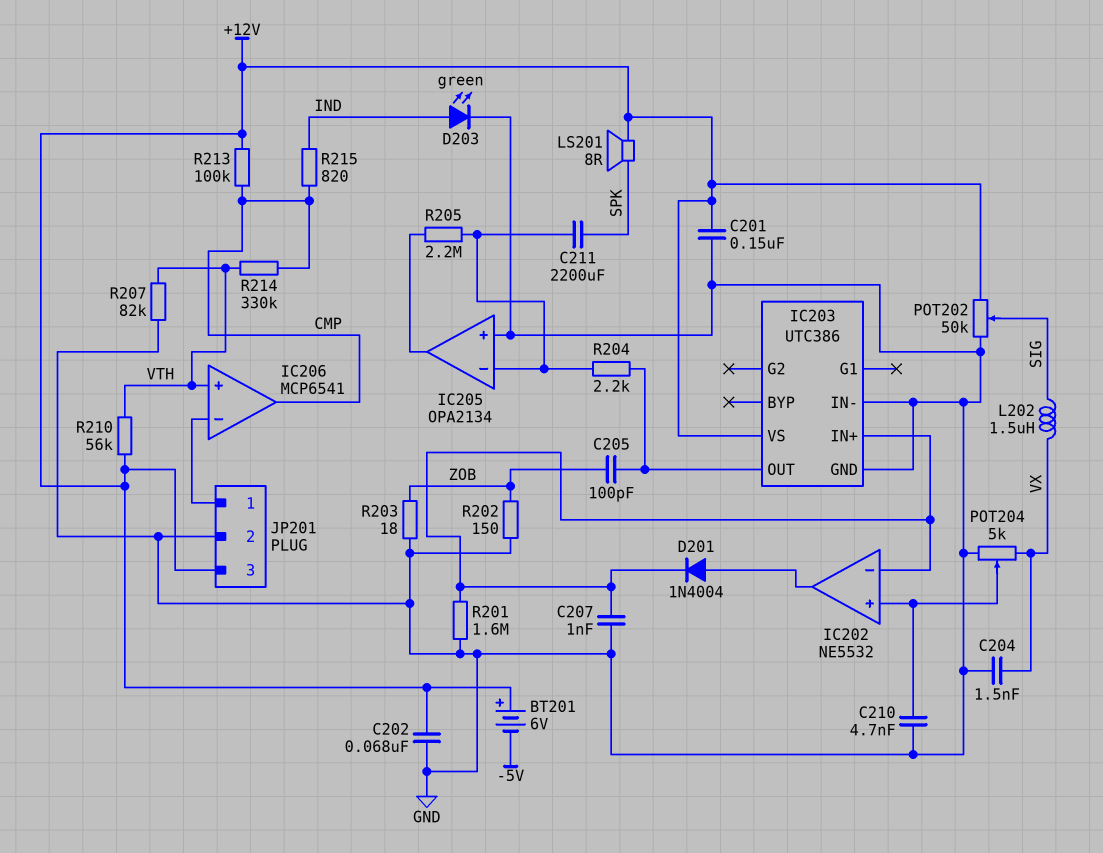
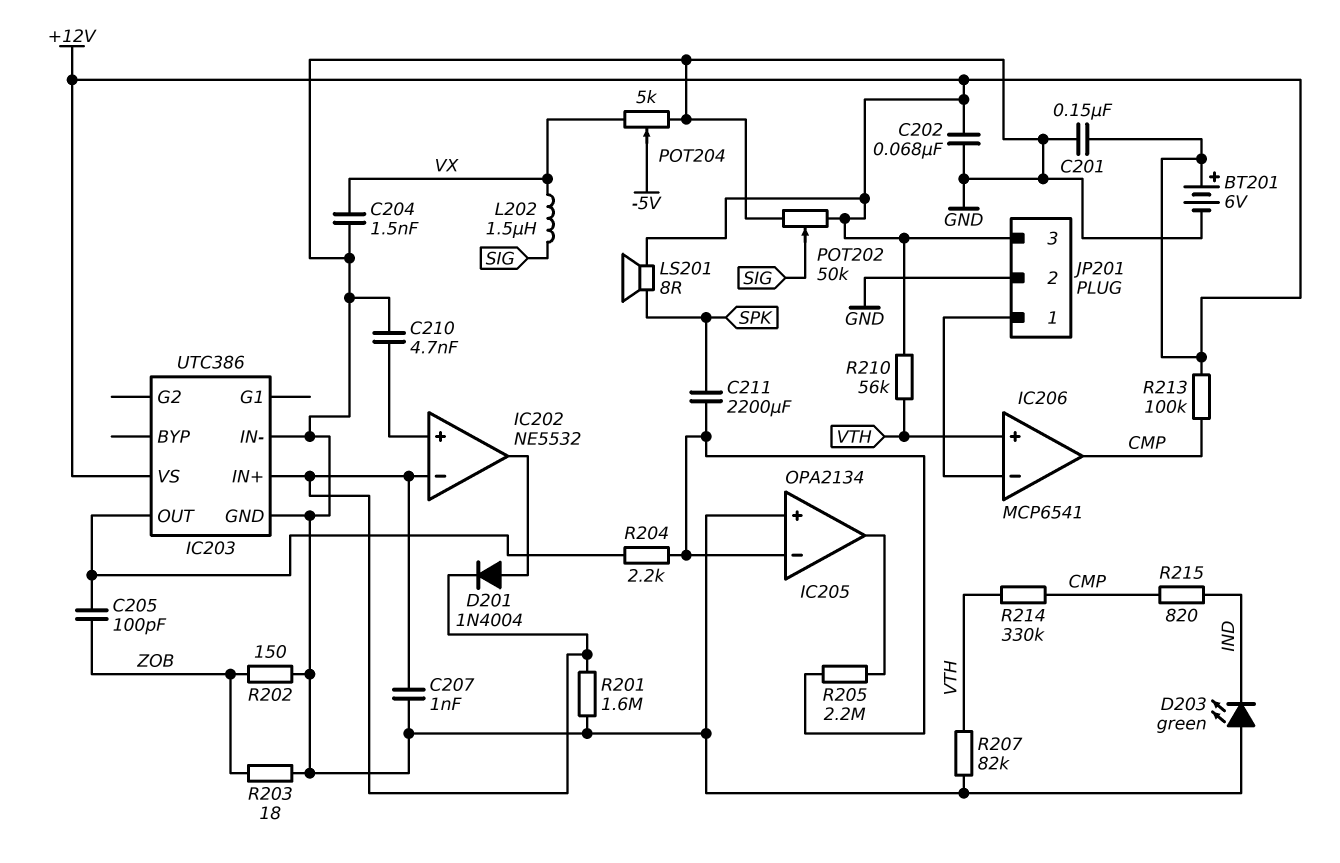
BT201: 6V (plus +12V, minus -5V) -> 6V (plus +12V, minus GND)
D203: LED green (A IND, K GND) -> LED green (A GND, K IND)
POT204: 5k (GND, VX, wiper IC202/in+) -> 5k (GND, VX, wiper -5V)

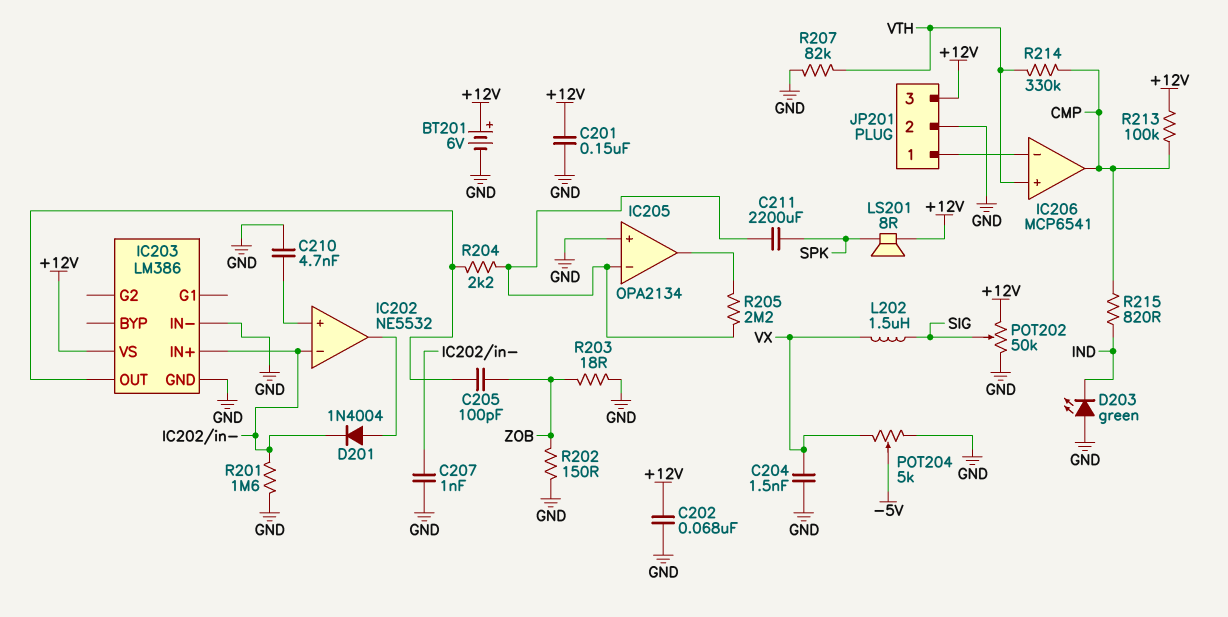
IC203: UTC386 -> LM386
R210: 56k (+12V, VTH) -> none

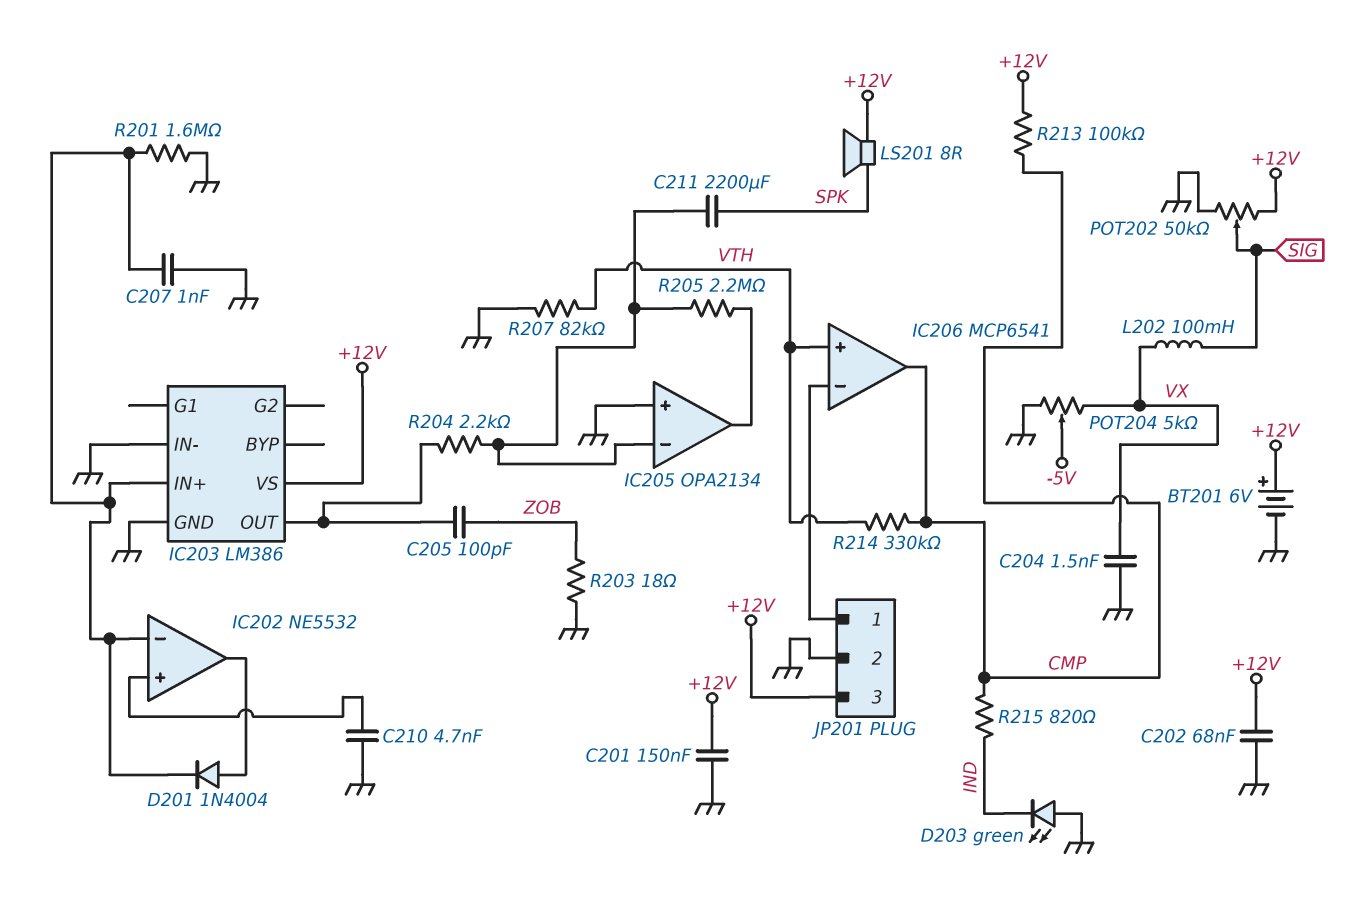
L202: 1.5uH (SIG, VX) -> 100mH (SIG, VX)
R202: 150 (GND, ZOB) -> none

